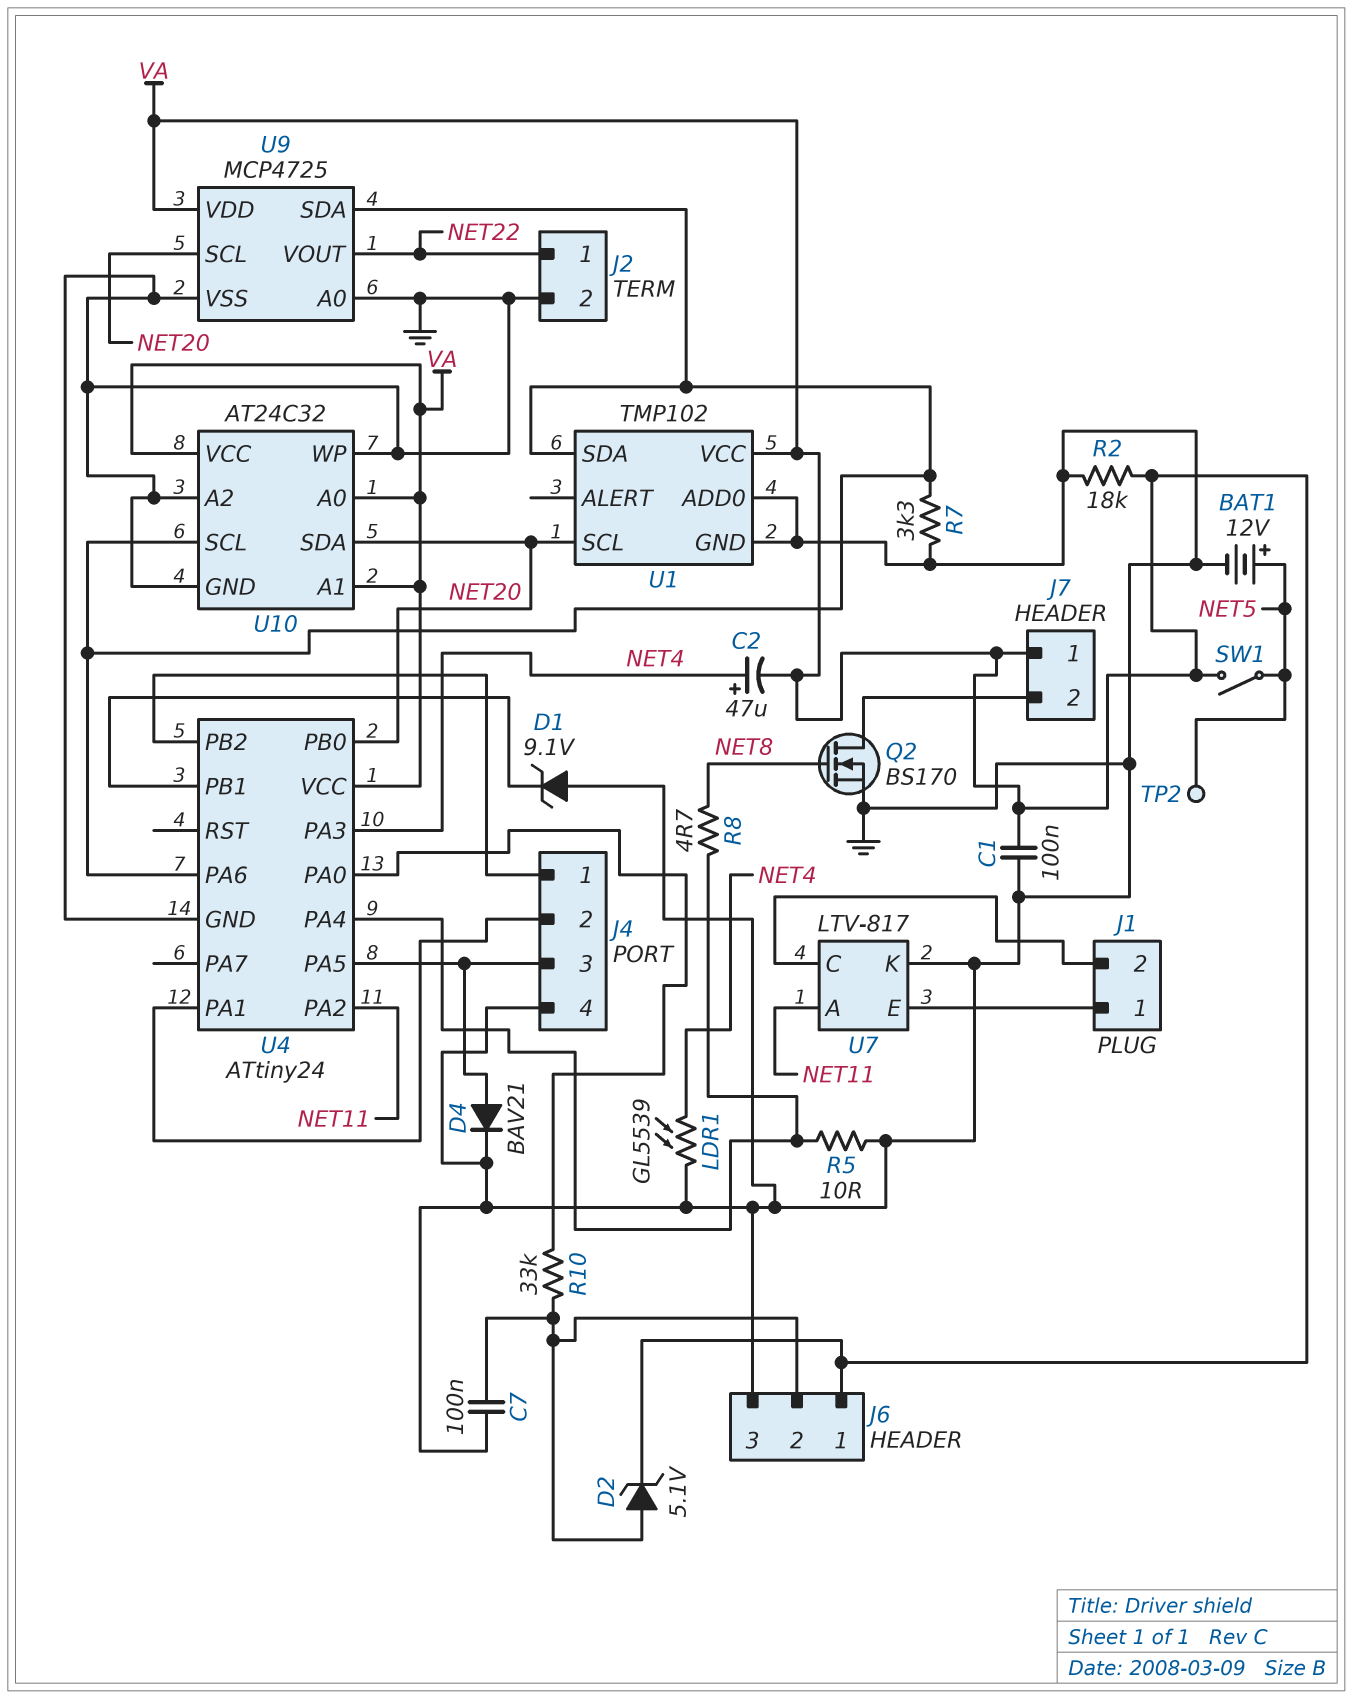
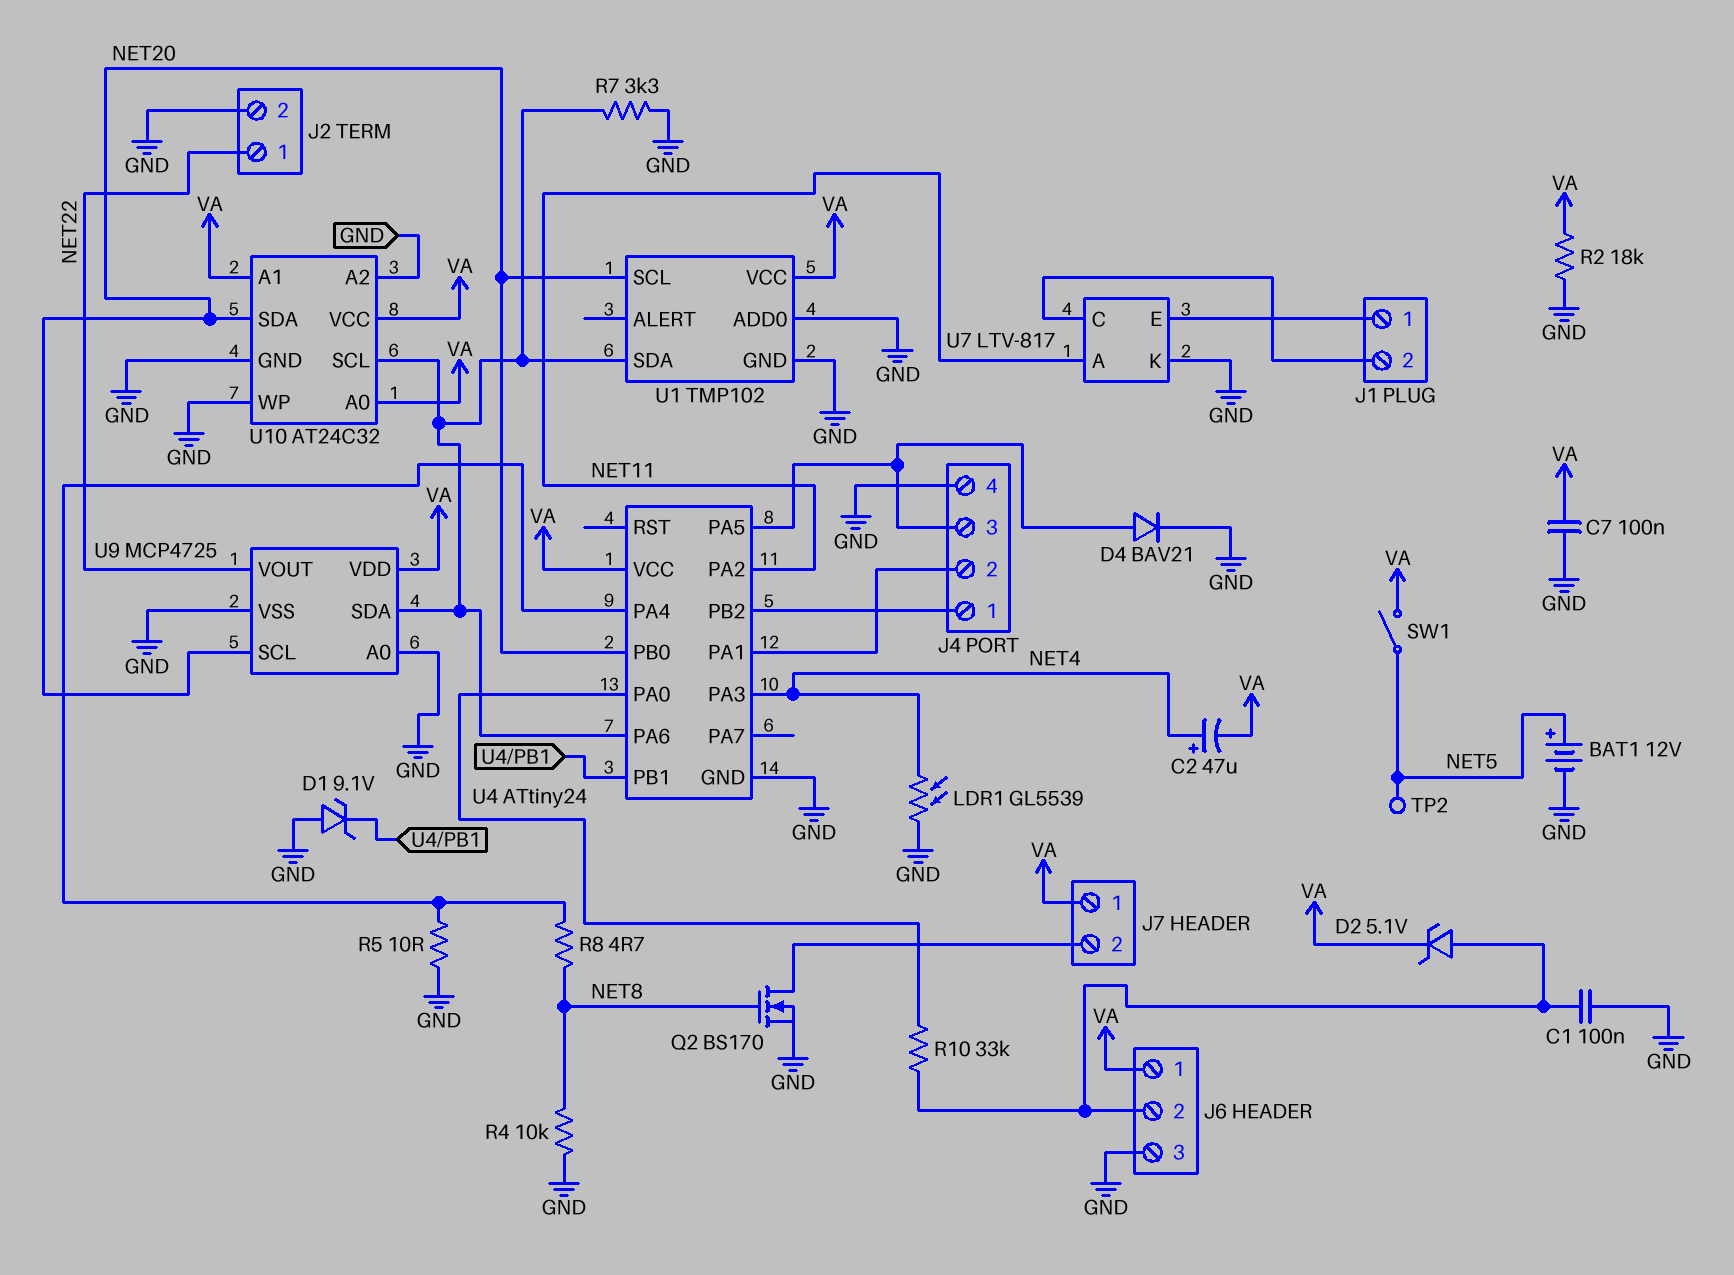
C1: 100nF (GND, VA) -> 100nF (GND, J6/2)
C7: 100nF (GND, J6/2) -> 100nF (GND, VA)
R4: none -> 10k (GND, NET8)

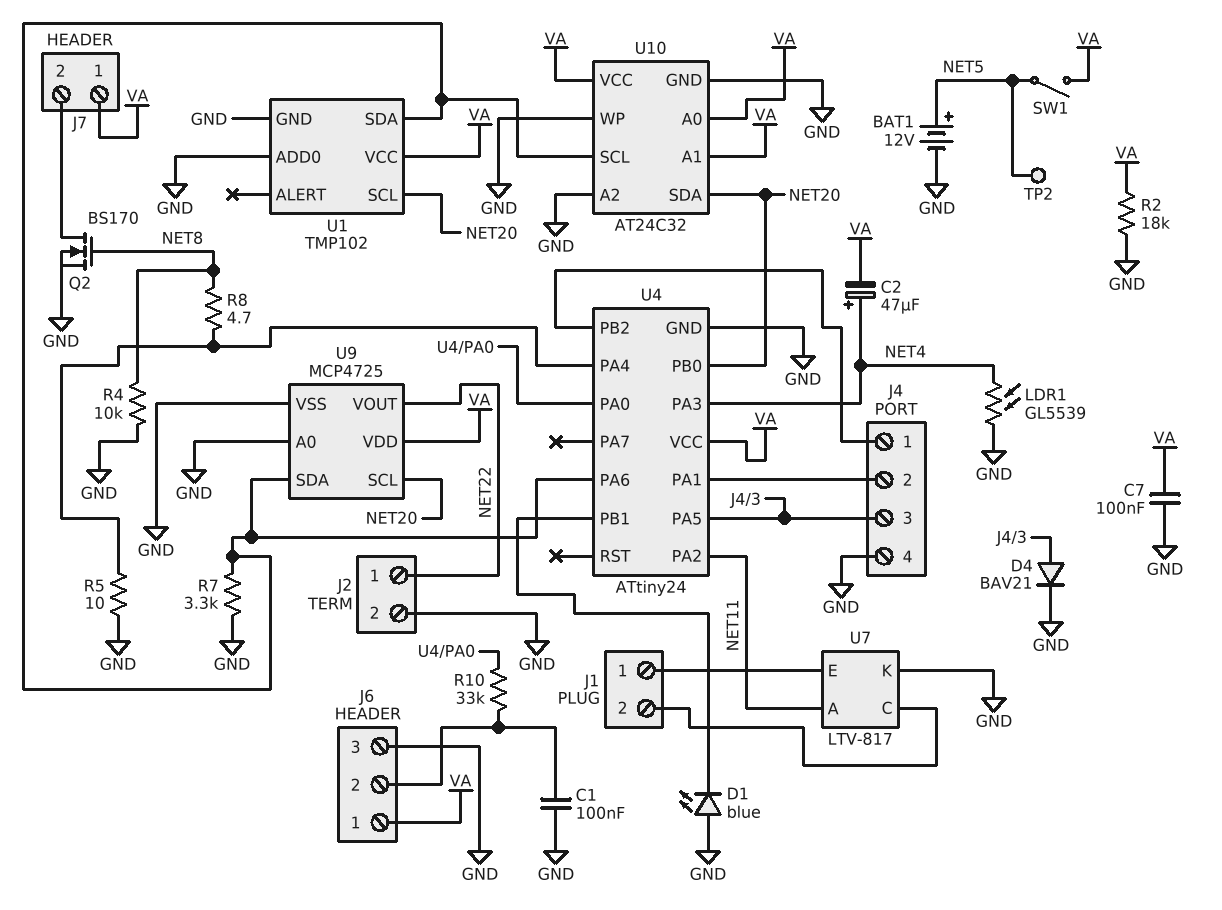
D1: zener 9.1V (A GND, K U4/PB1) -> LED blue (A GND, K U4/PB1)
D2: zener 5.1V (A J6/2, K VA) -> none

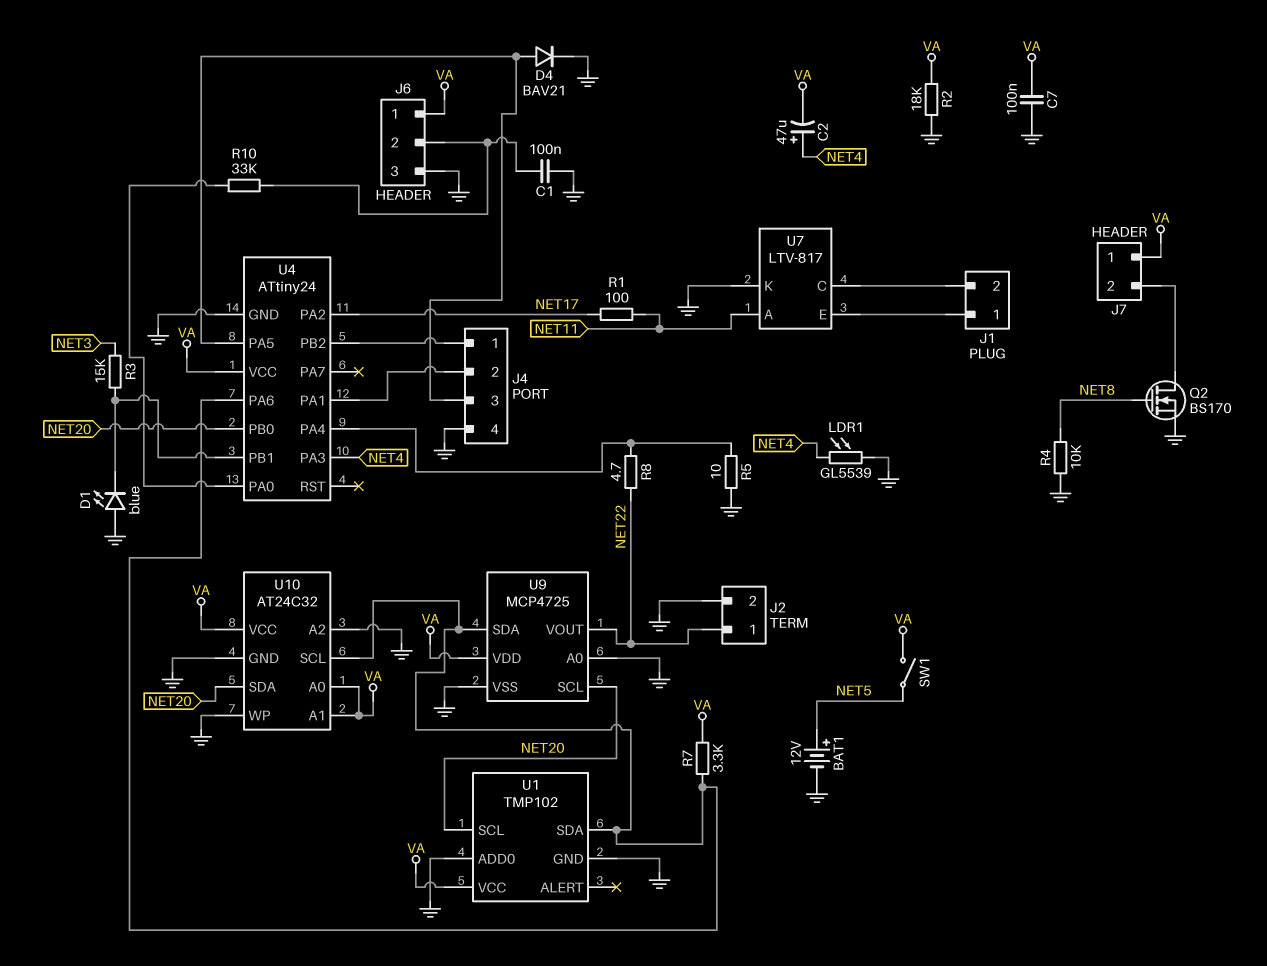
R1: none -> 100 (NET11, NET17)
R3: none -> 15k (NET3, U4/PB1)
R7: 3.3k (GND, U1/SDA) -> 3.3k (U1/SDA, VA)
R8: 4.7 (NET8, U4/PA4) -> 4.7 (NET22, U4/PA4)
TP2: test point (NET5) -> none
U4 pin PA2: NET11 -> NET17

